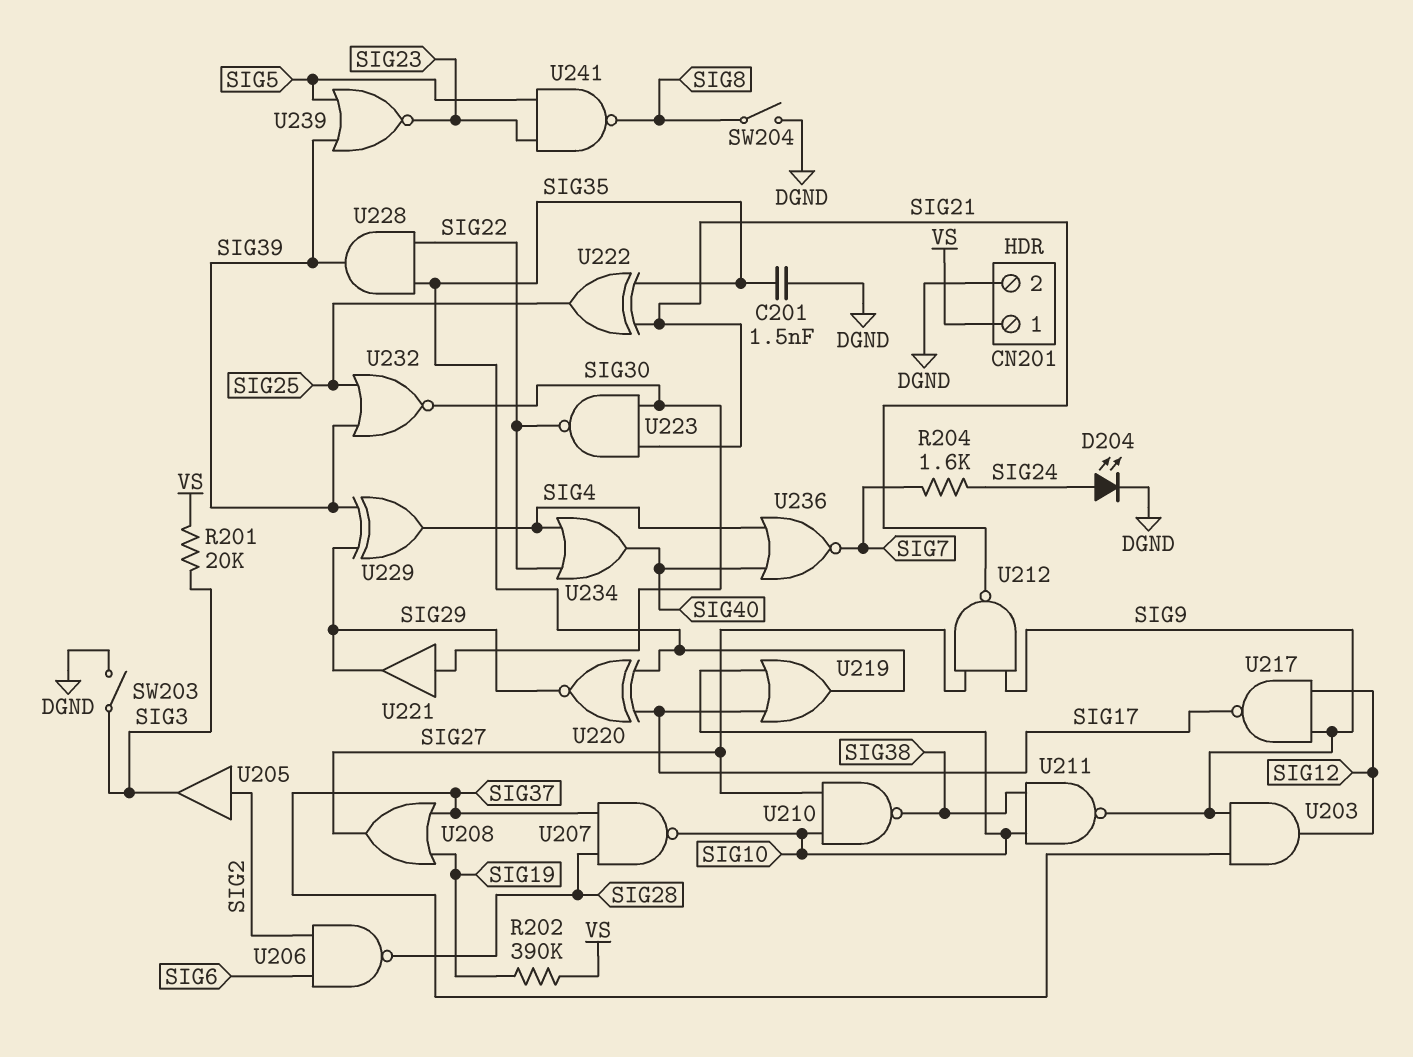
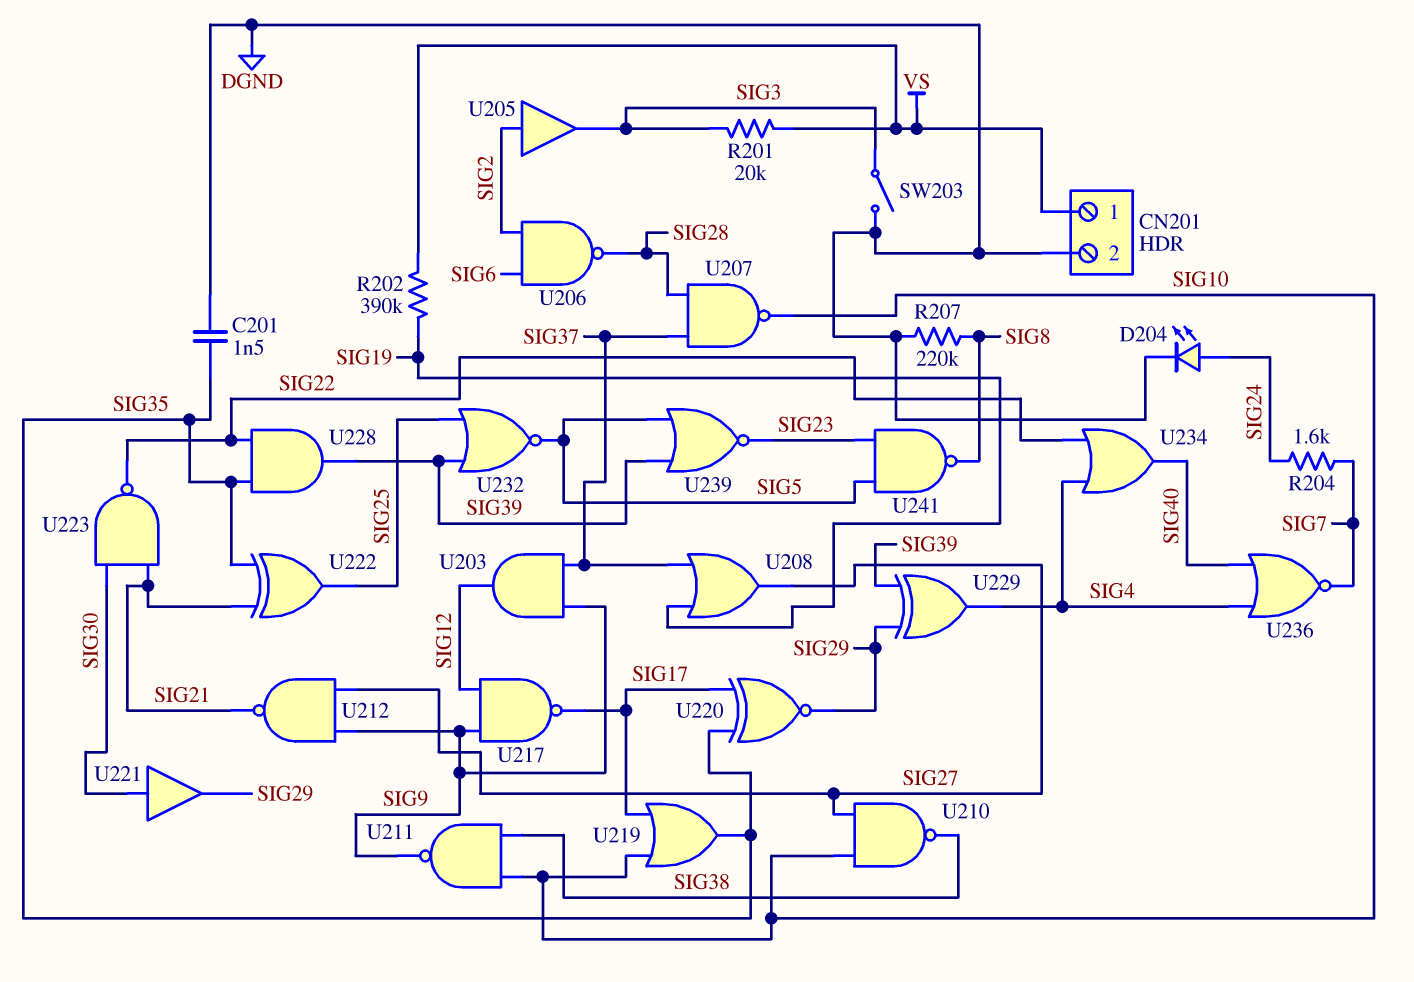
R207: none -> 220k (DGND, SIG8)
SW204: switch (DGND, SIG8) -> none
U232: NOR (in SIG25, in SIG39, out SIG30) -> NOR (in SIG25, in SIG39, out SIG5)

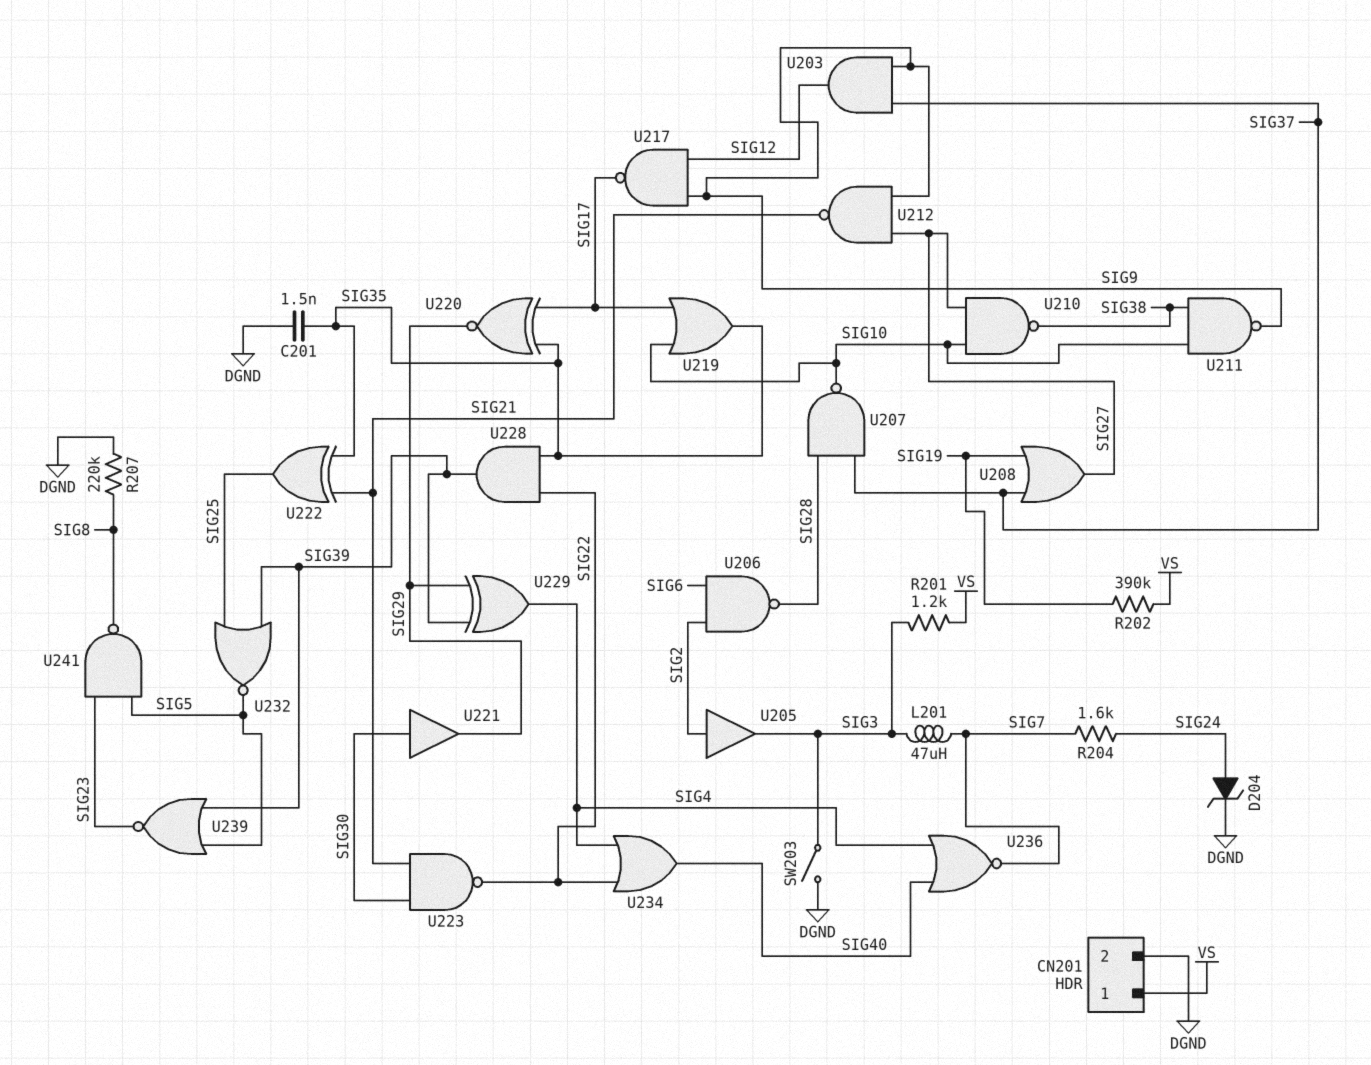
D204: LED (A SIG24, K DGND) -> zener (A SIG24, K DGND)
L201: none -> 47uH (SIG3, SIG7)
R201: 20k (SIG3, VS) -> 1.2k (SIG3, VS)

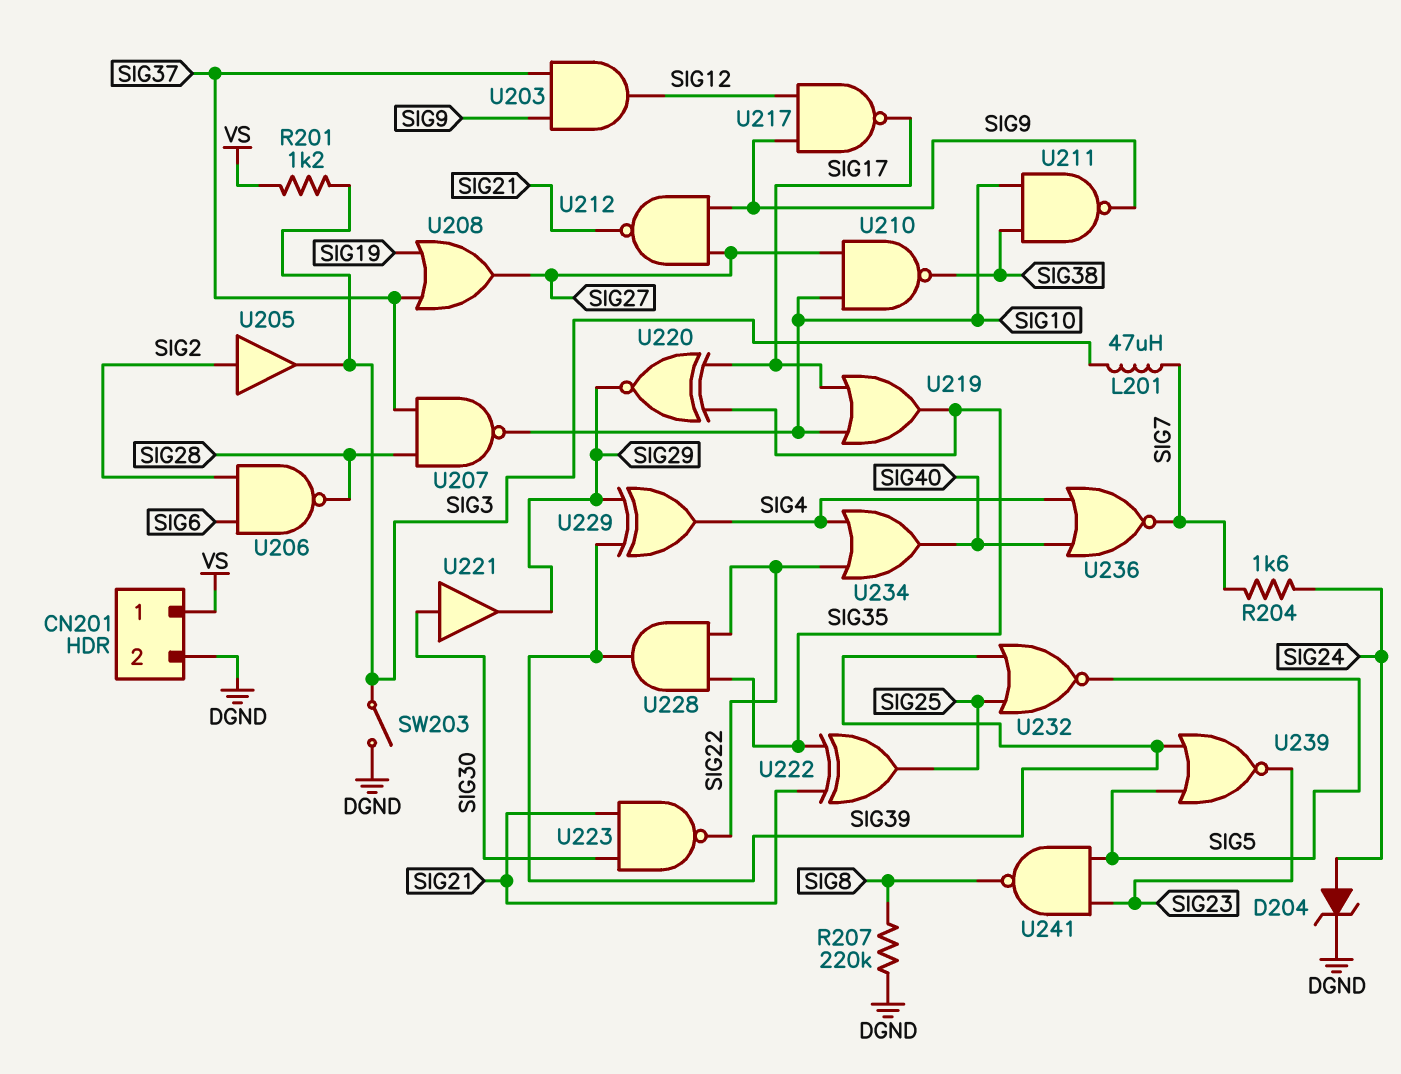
C201: 1.5nF (DGND, SIG35) -> none
R202: 390k (SIG19, VS) -> none

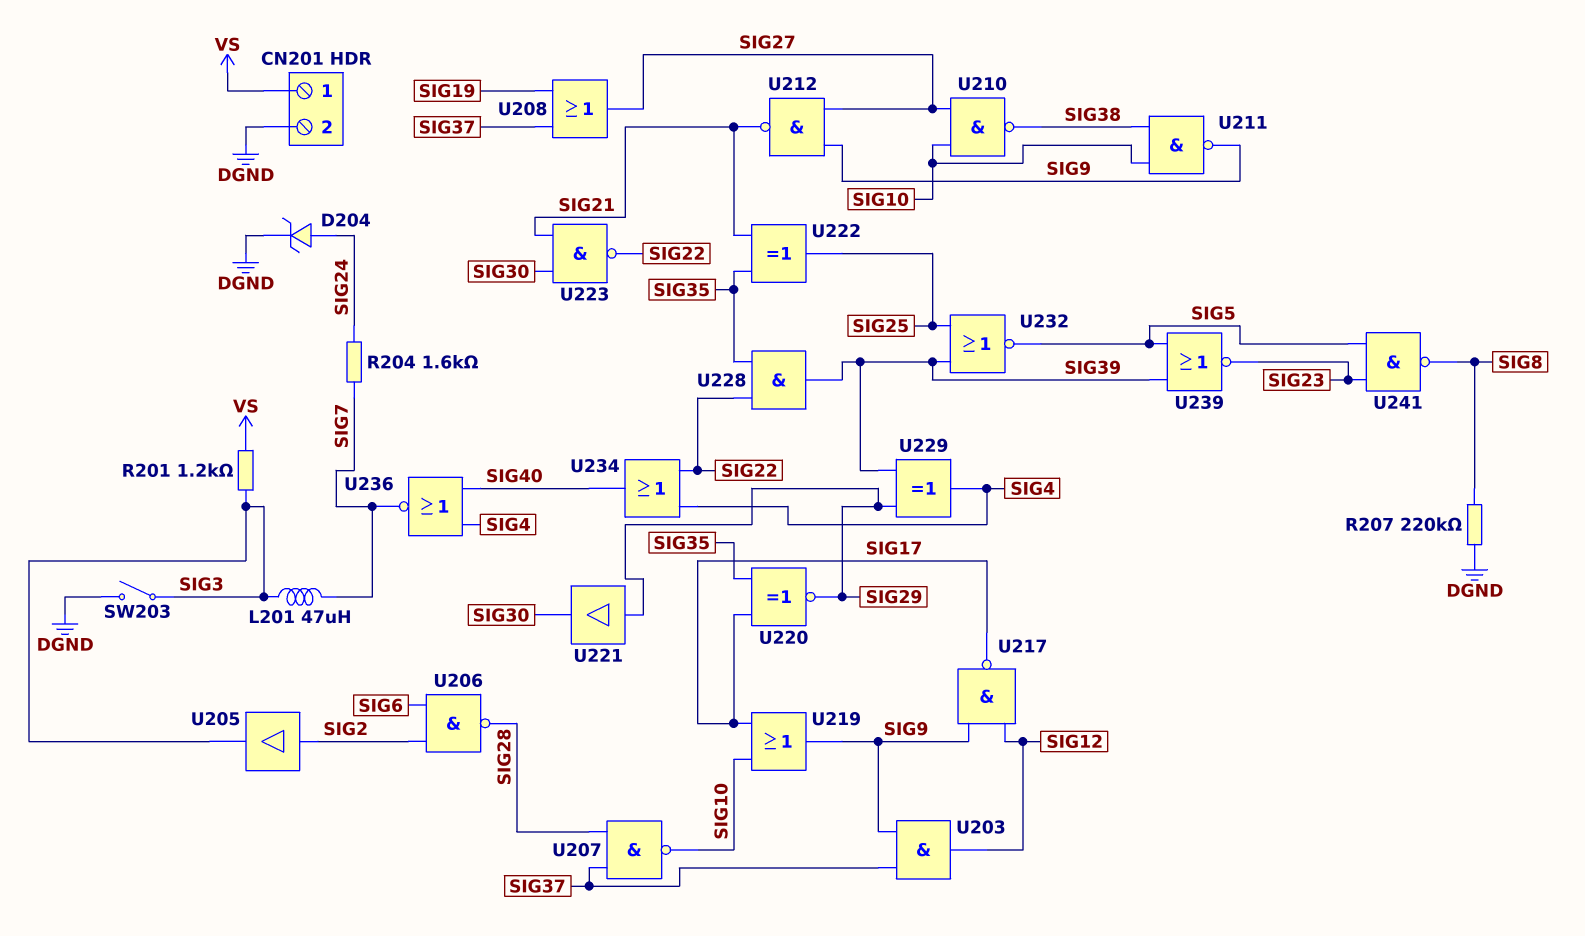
U219: OR (in SIG10, in SIG17, out SIG35) -> OR (in SIG10, in SIG17, out SIG9)
U221: buffer (in SIG30, out SIG29) -> buffer (in SIG29, out SIG30)

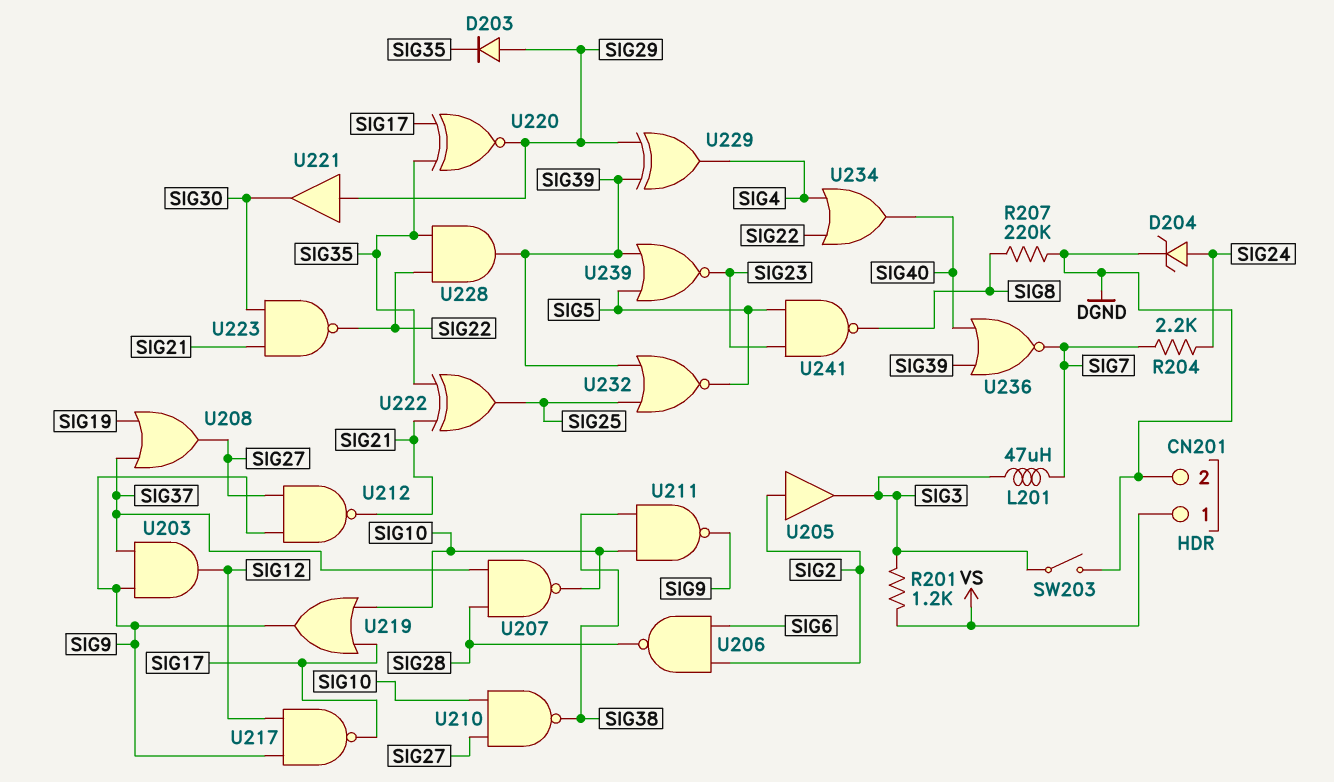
D203: none -> diode (A SIG29, K SIG35)
R204: 1.6k (SIG7, SIG24) -> 2.2k (SIG7, SIG24)
U236: NOR (in SIG4, in SIG40, out SIG7) -> NOR (in SIG39, in SIG40, out SIG7)

